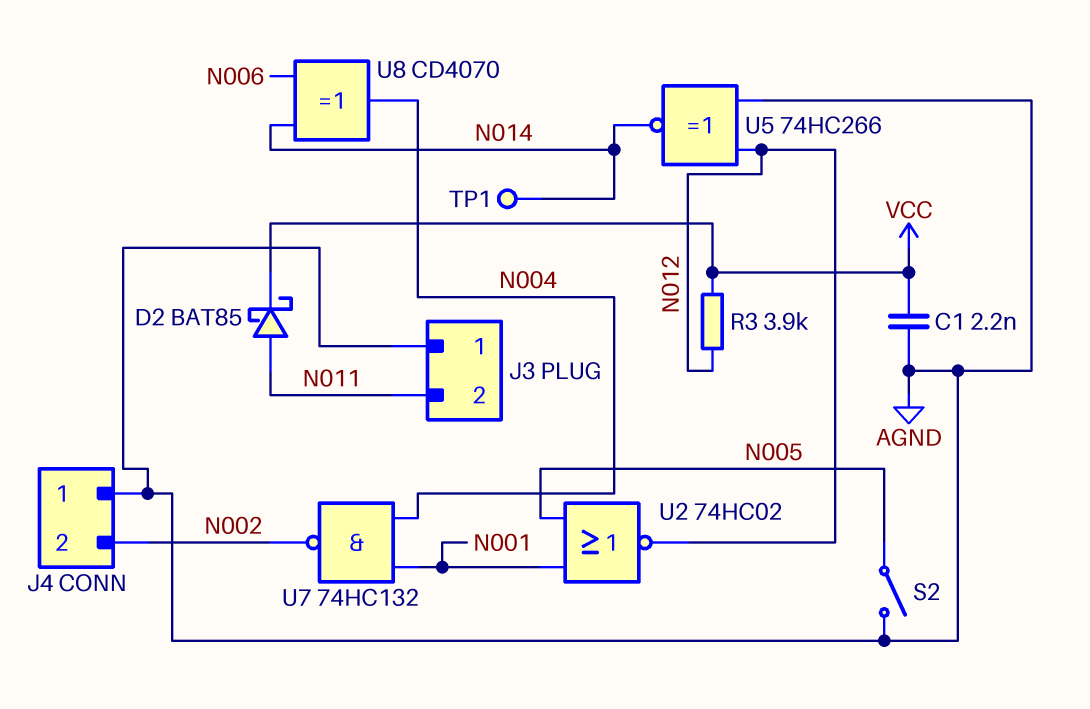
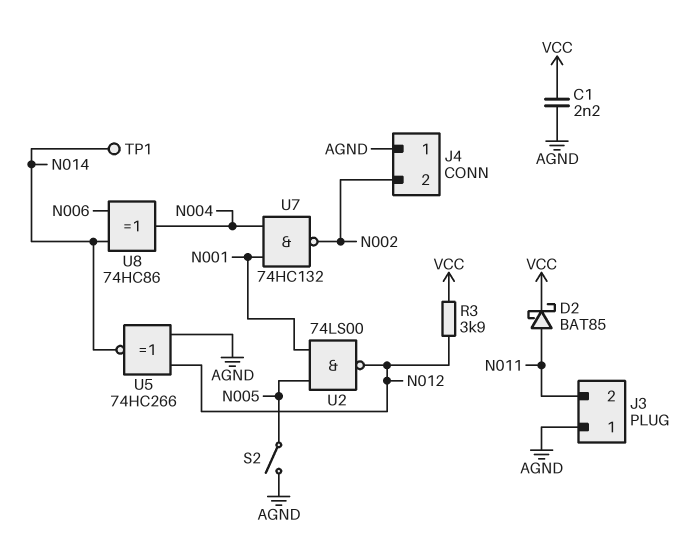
U2: NOR 74HC02 (in N001, in N005, out N012) -> NAND 74LS00 (in N001, in N005, out N012)
U8: XOR CD4070 (in N006, in N014, out N004) -> XOR 74HC86 (in N006, in N014, out N004)

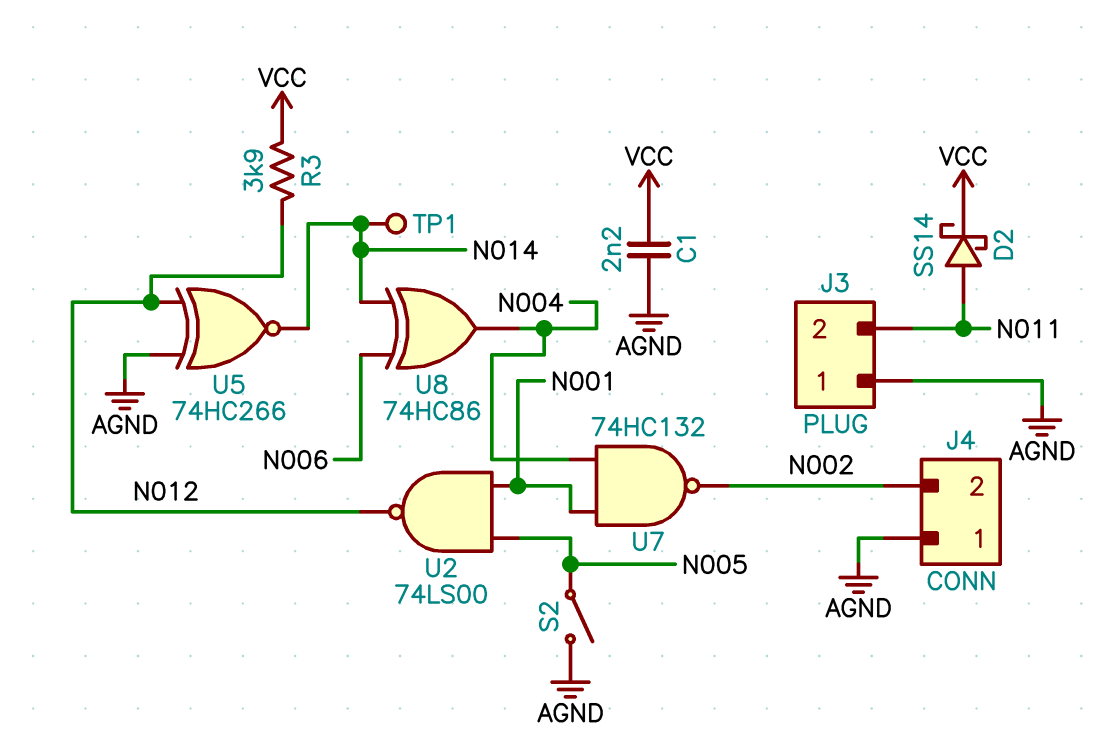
D2: schottky BAT85 (A N011, K VCC) -> schottky SS14 (A N011, K VCC)

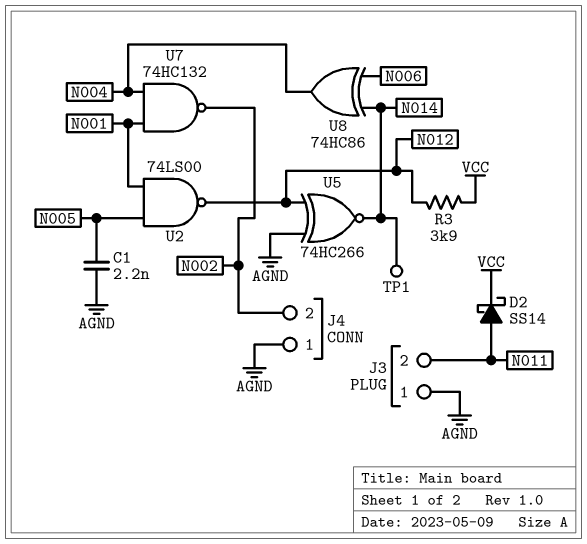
C1: 2.2nF (AGND, VCC) -> 2.2nF (AGND, N005)
S2: switch (AGND, N005) -> none

